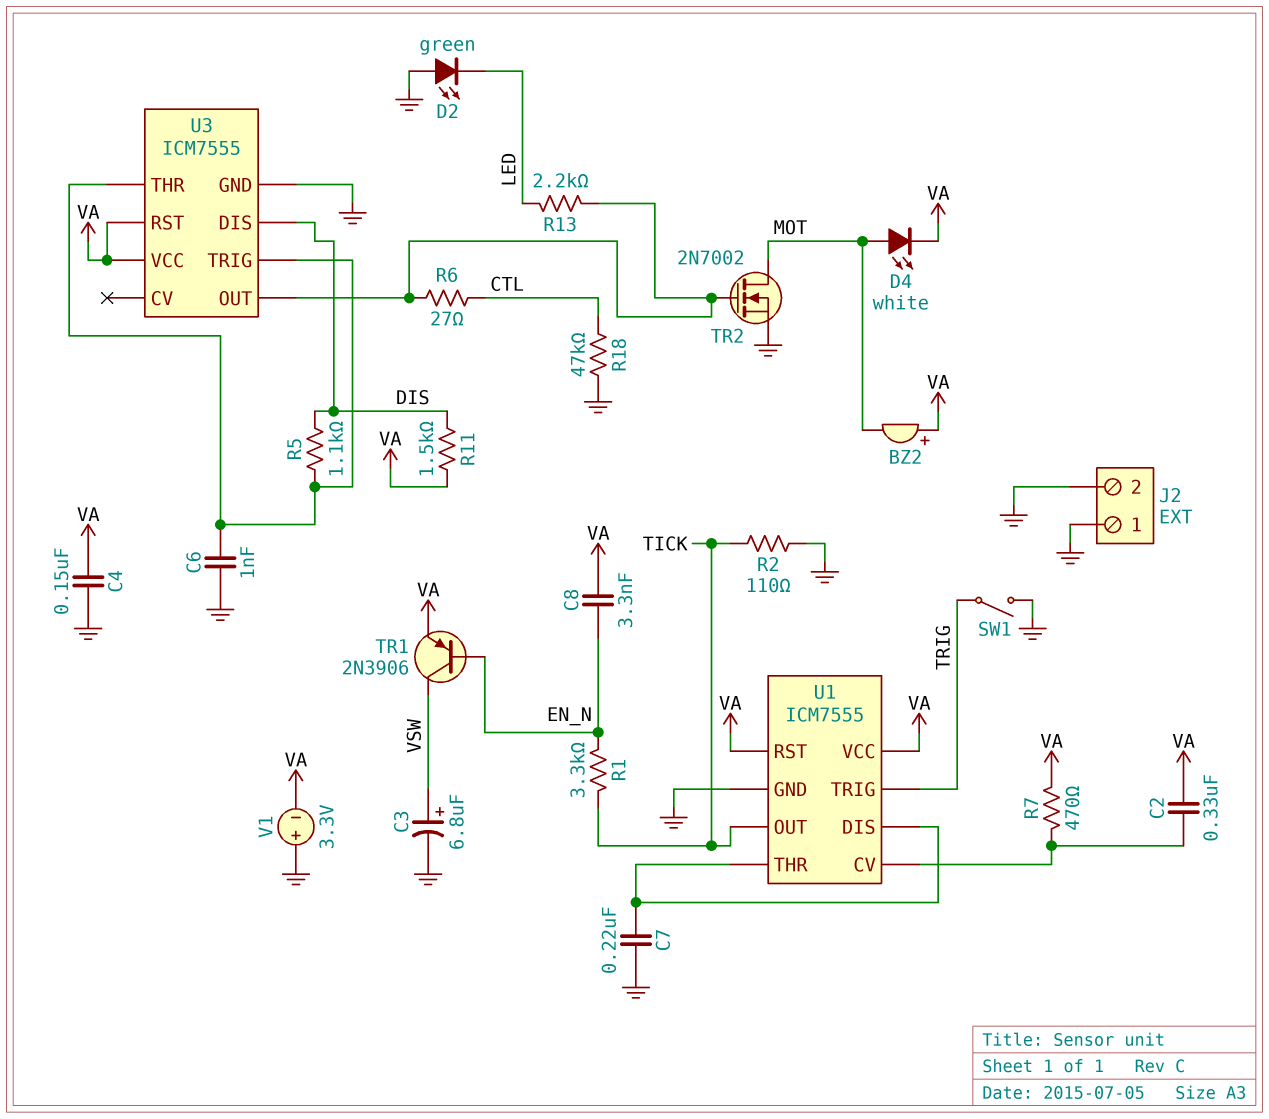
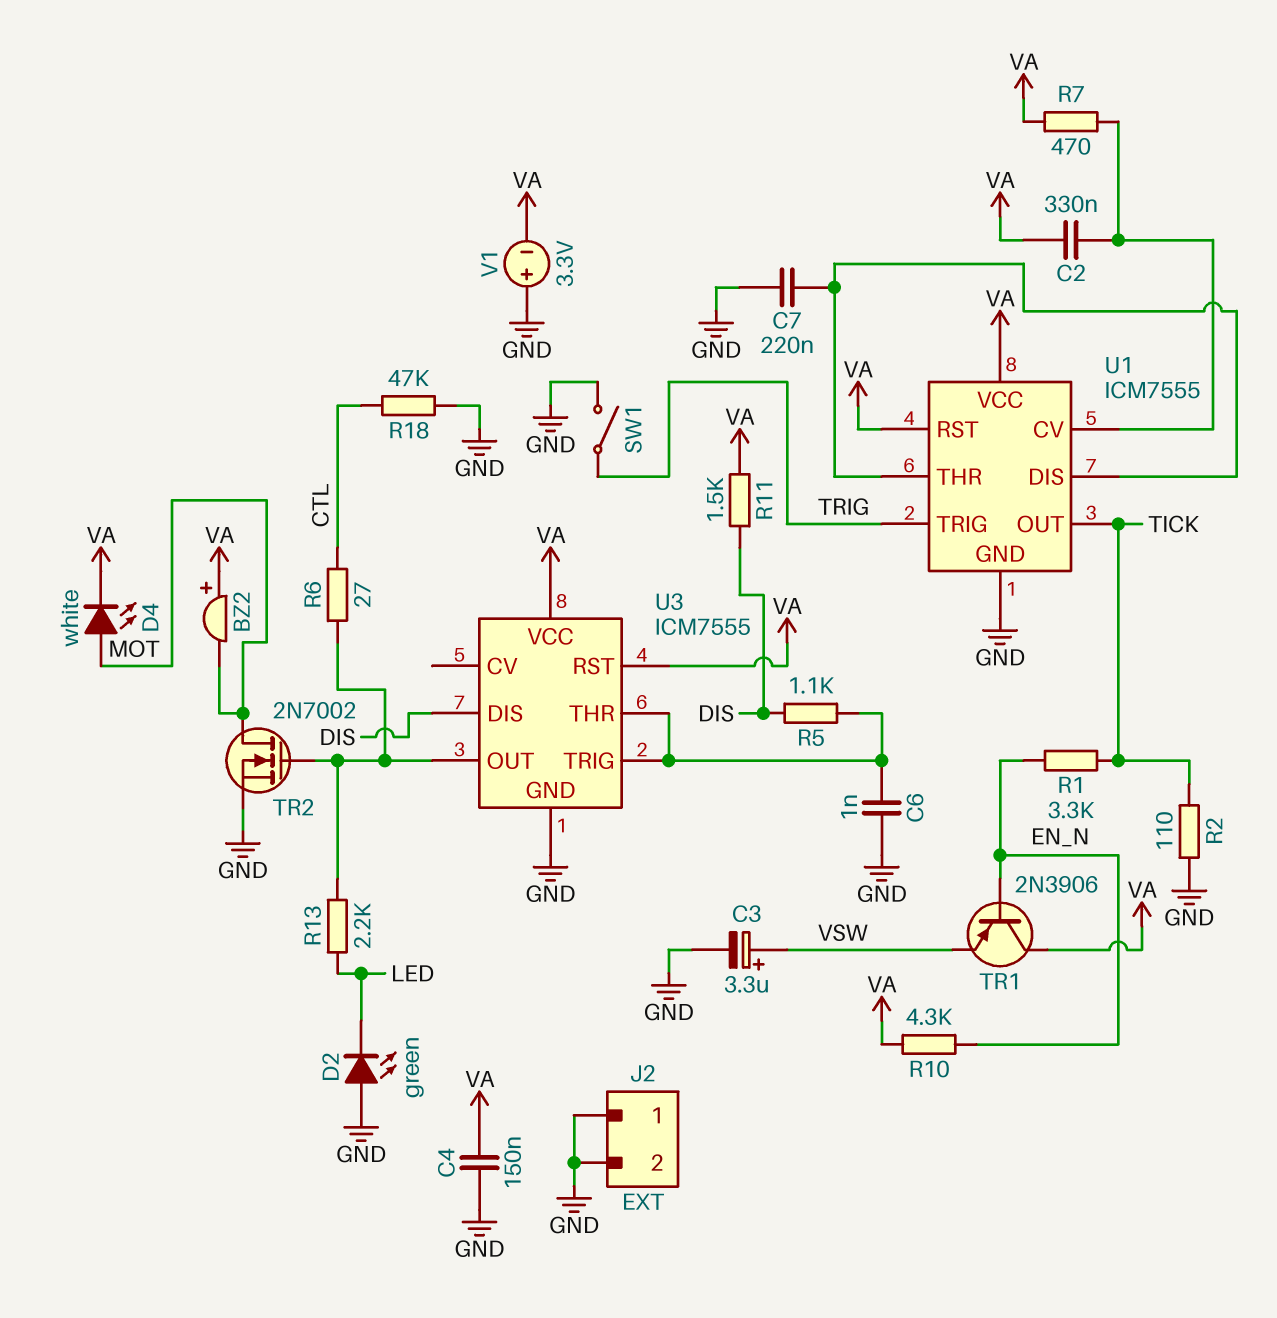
C3: 6.8uF (plus VSW, minus GND) -> 3.3uF (plus VSW, minus GND)
C8: 3.3nF (EN_N, VA) -> none
R10: none -> 4.3k (EN_N, VA)
TR1: PNP 2N3906 (B EN_N, C VSW, E VA) -> PNP 2N3906 (B EN_N, C VA, E VSW)

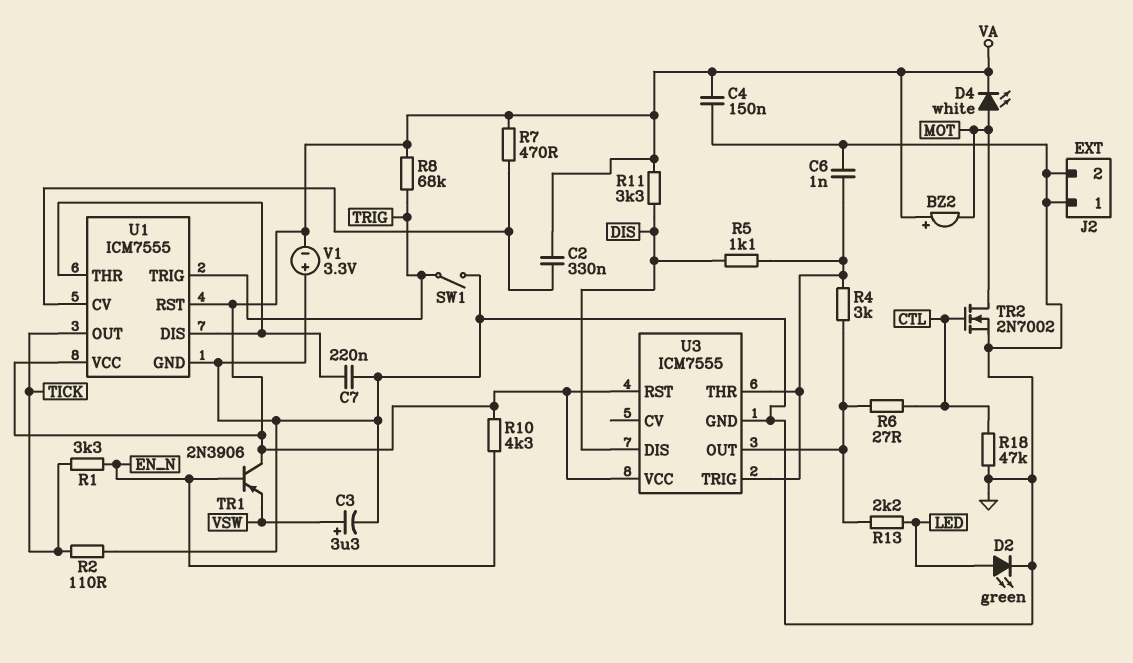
D2: LED green (A GND, K LED) -> LED green (A LED, K GND)
R4: none -> 3k (U3/OUT, U3/THR)
R8: none -> 68k (TRIG, VA)
R11: 1.5k (DIS, VA) -> 3.3k (DIS, VA)
TR2: NMOS 2N7002 (G U3/OUT, D MOT, S GND) -> NMOS 2N7002 (G CTL, D MOT, S GND)

